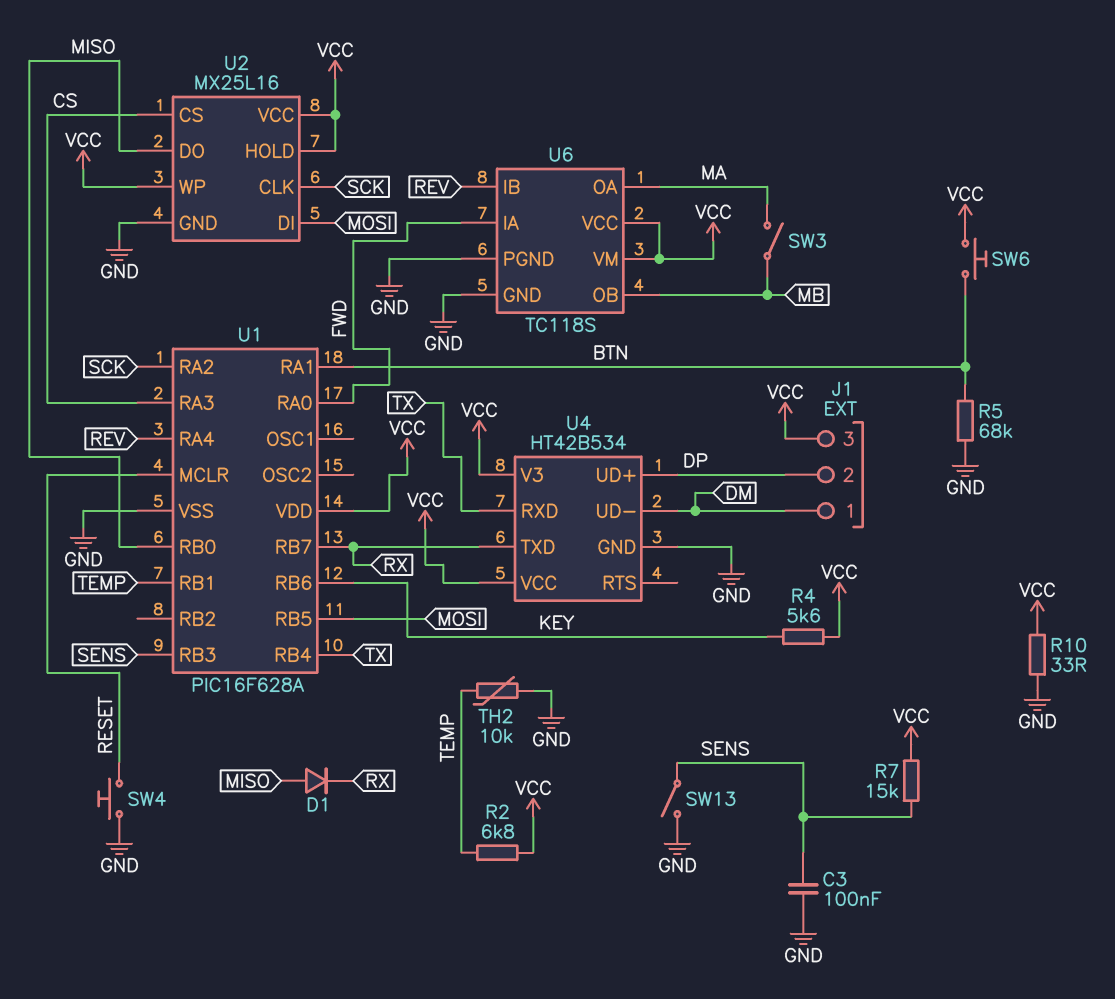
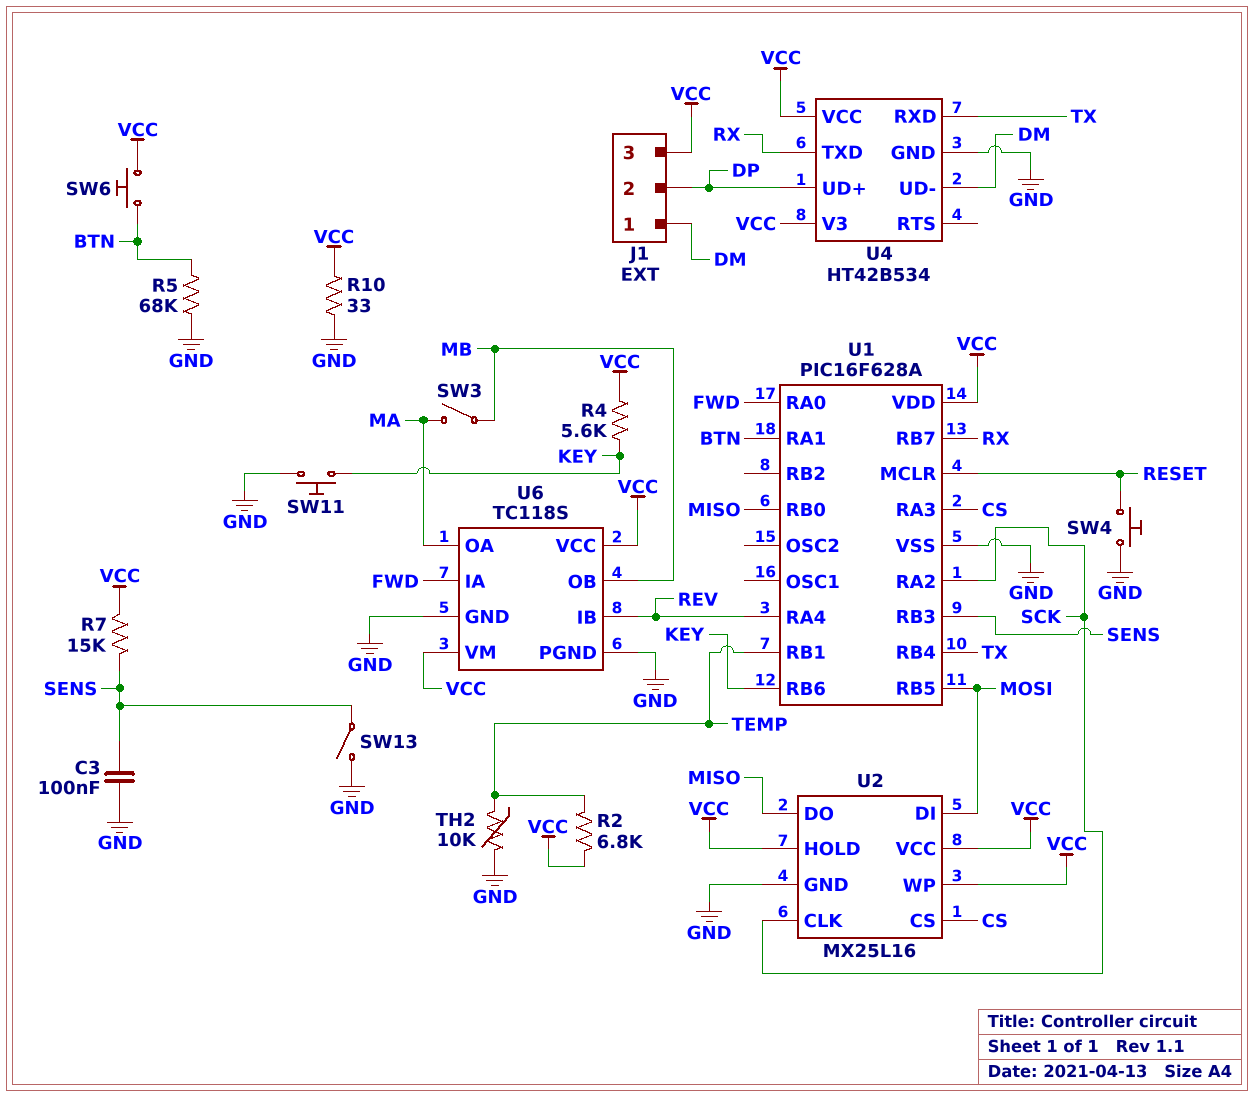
D1: diode (A MISO, K RX) -> none
SW11: none -> button (GND, KEY)

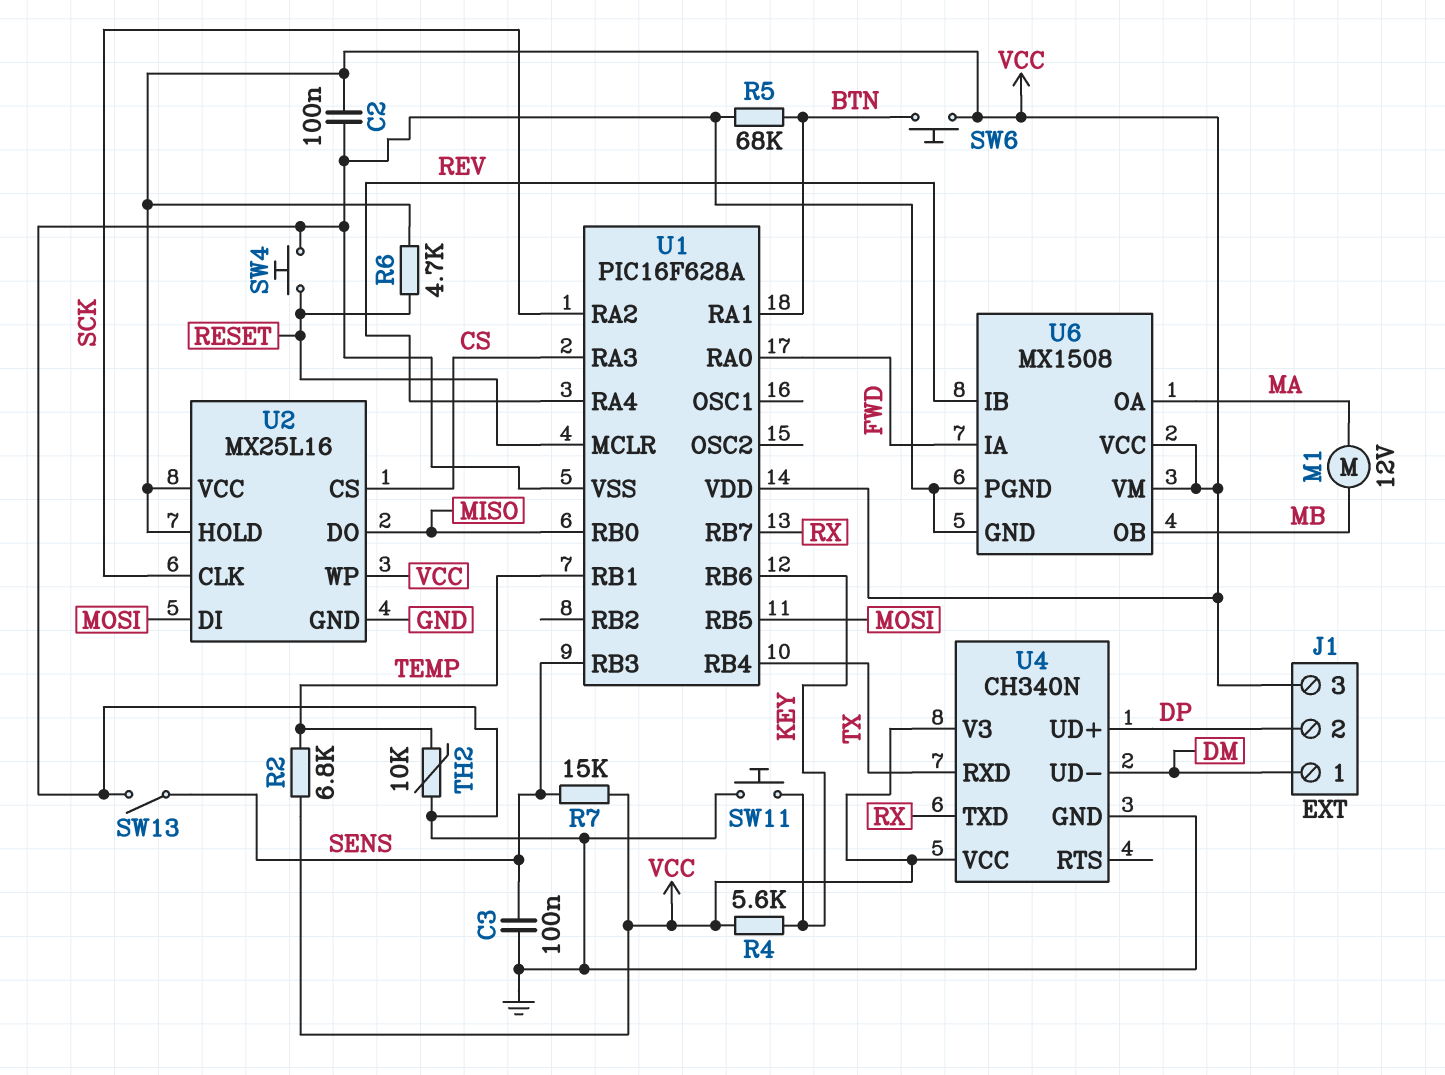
C2: none -> 100nF (GND, VCC)
M1: none -> motor 12V (MA, MB)
R6: none -> 4.7k (RESET, VCC)
R10: 33 (GND, VCC) -> none
SW3: switch (MA, MB) -> none
U4: HT42B534 -> CH340N
U6: TC118S -> MX1508

